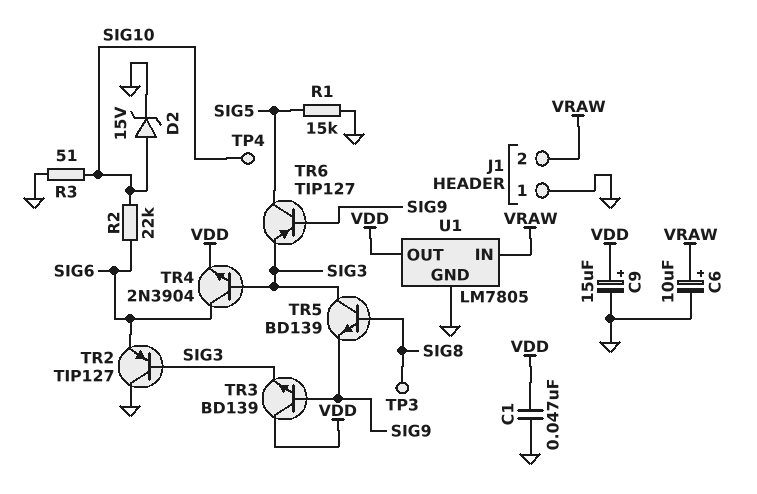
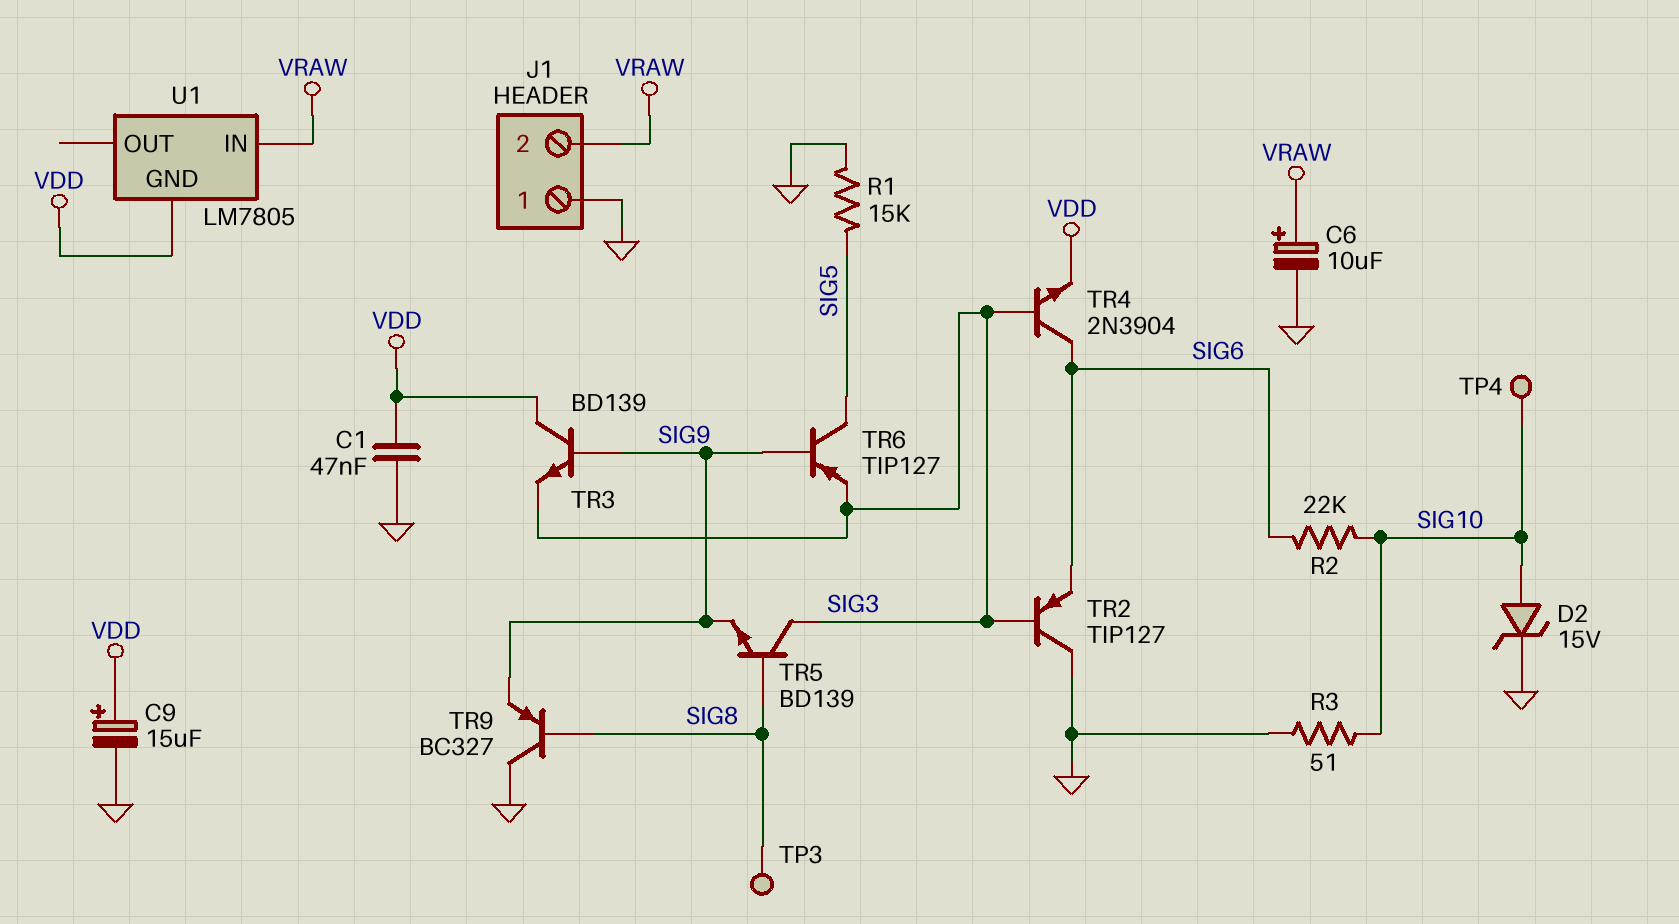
TR9: none -> PNP BC327 (B SIG8, C GND, E SIG9)
U1 pin GND: GND -> VDD
U1 pin OUT: VDD -> none

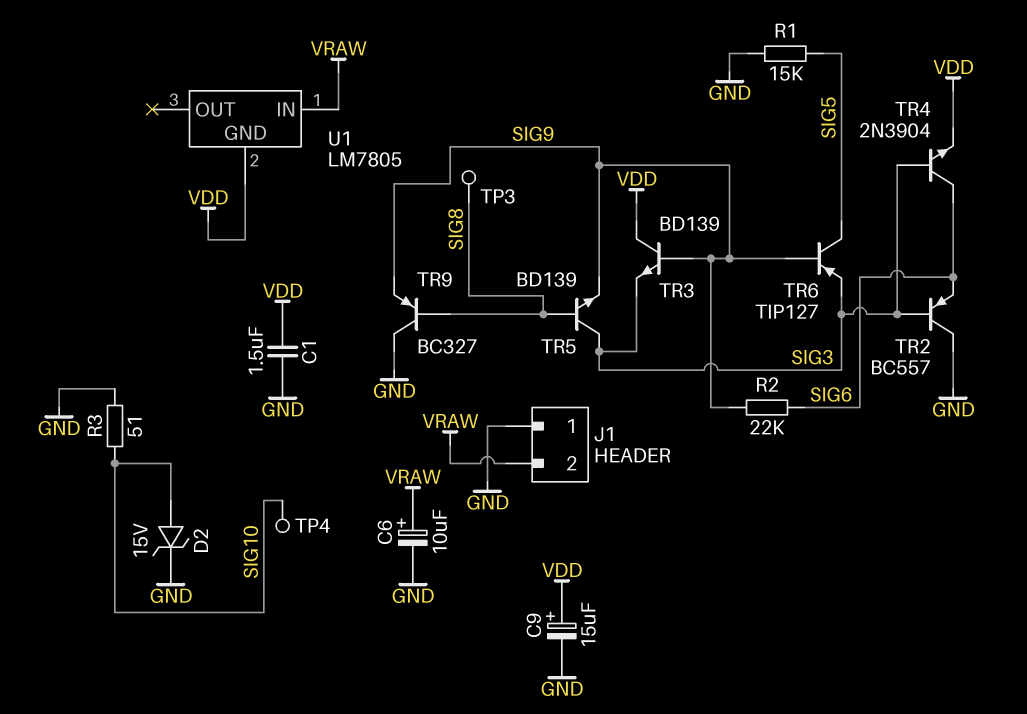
C1: 47nF (GND, VDD) -> 1.5uF (GND, VDD)
R2: 22k (SIG6, SIG10) -> 22k (SIG6, SIG9)
TR2: PNP TIP127 (B SIG3, C GND, E SIG6) -> PNP BC557 (B SIG3, C GND, E SIG6)

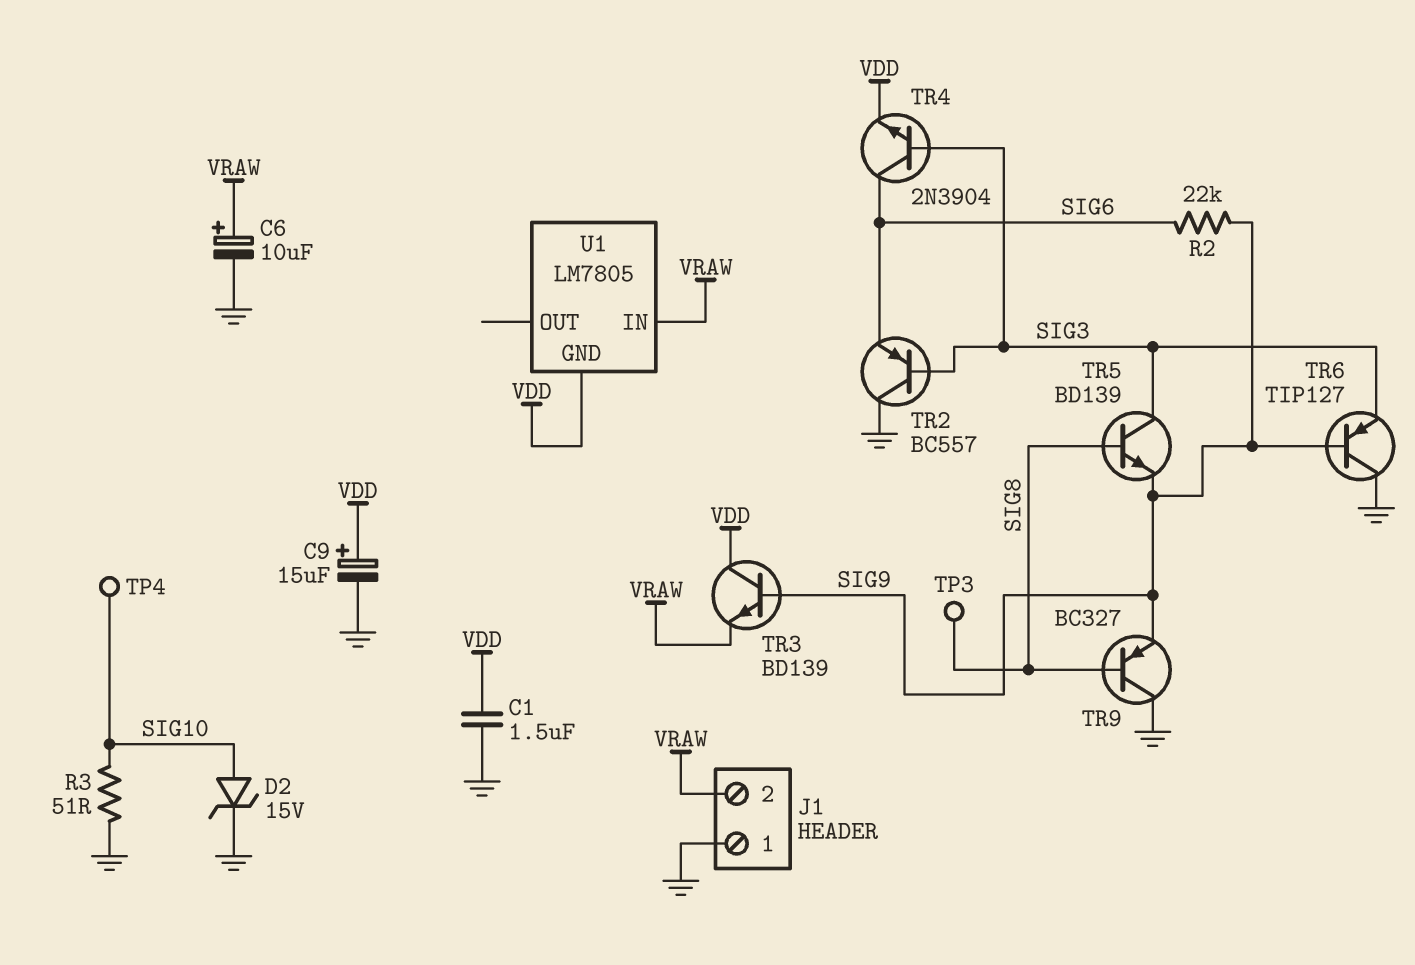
R1: 15k (GND, SIG5) -> none
TR3: NPN BD139 (B SIG9, C VDD, E SIG3) -> NPN BD139 (B SIG9, C VDD, E VRAW)
TR6: PNP TIP127 (B SIG9, C SIG5, E SIG3) -> PNP TIP127 (B SIG9, C GND, E SIG3)

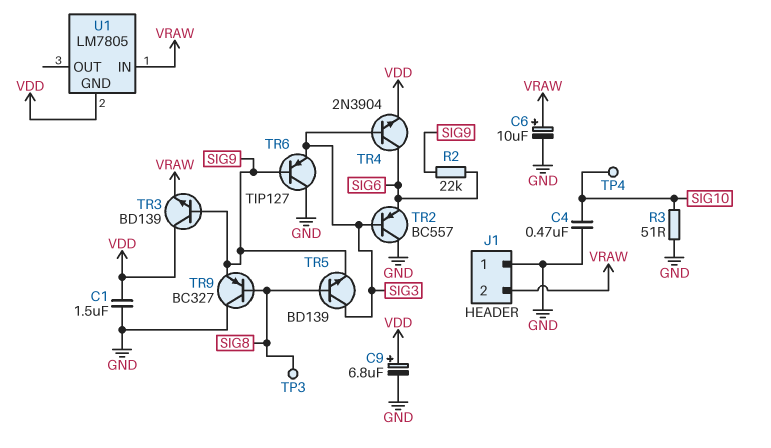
C4: none -> 470nF (GND, SIG10)
C9: 15uF (plus VDD, minus GND) -> 6.8uF (plus VDD, minus GND)
D2: zener 15V (A SIG10, K GND) -> none

